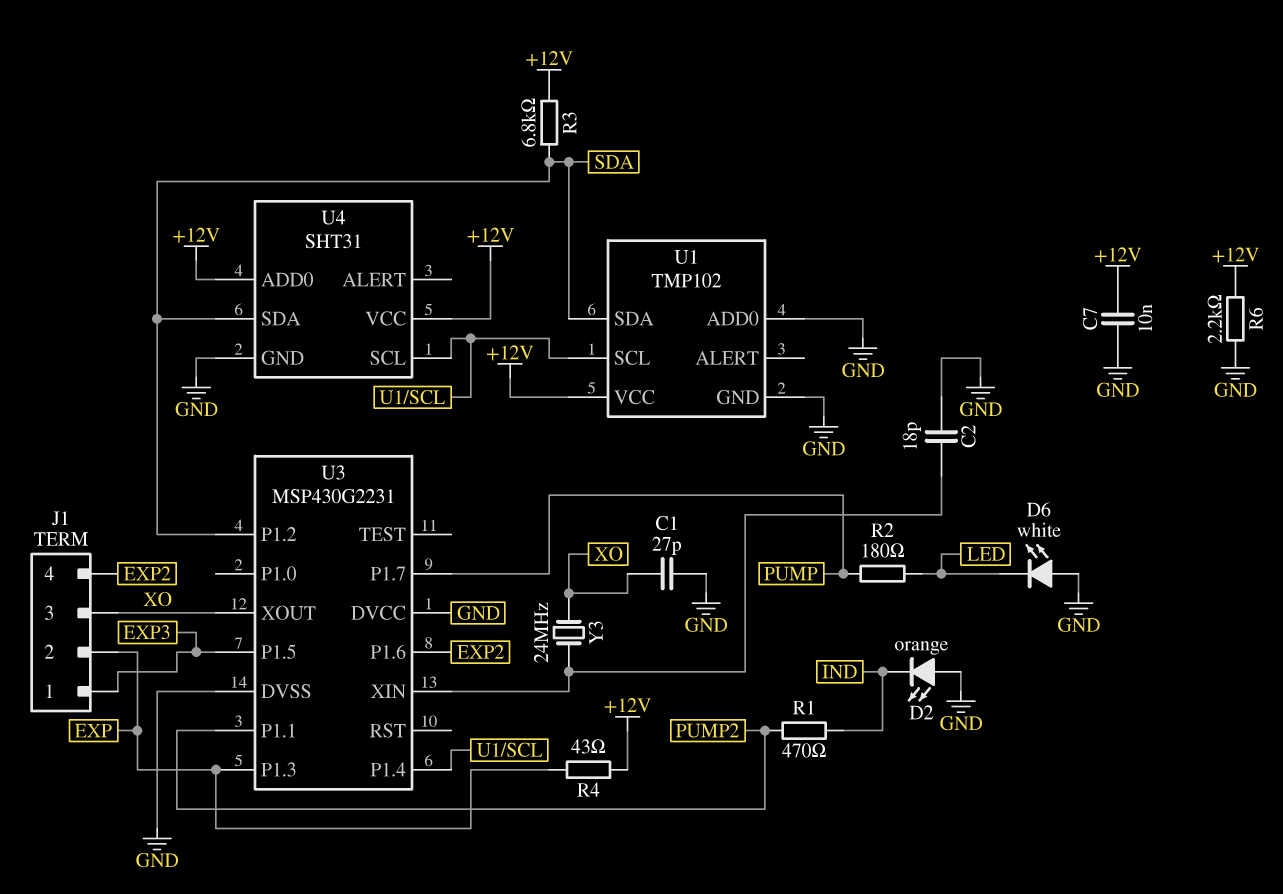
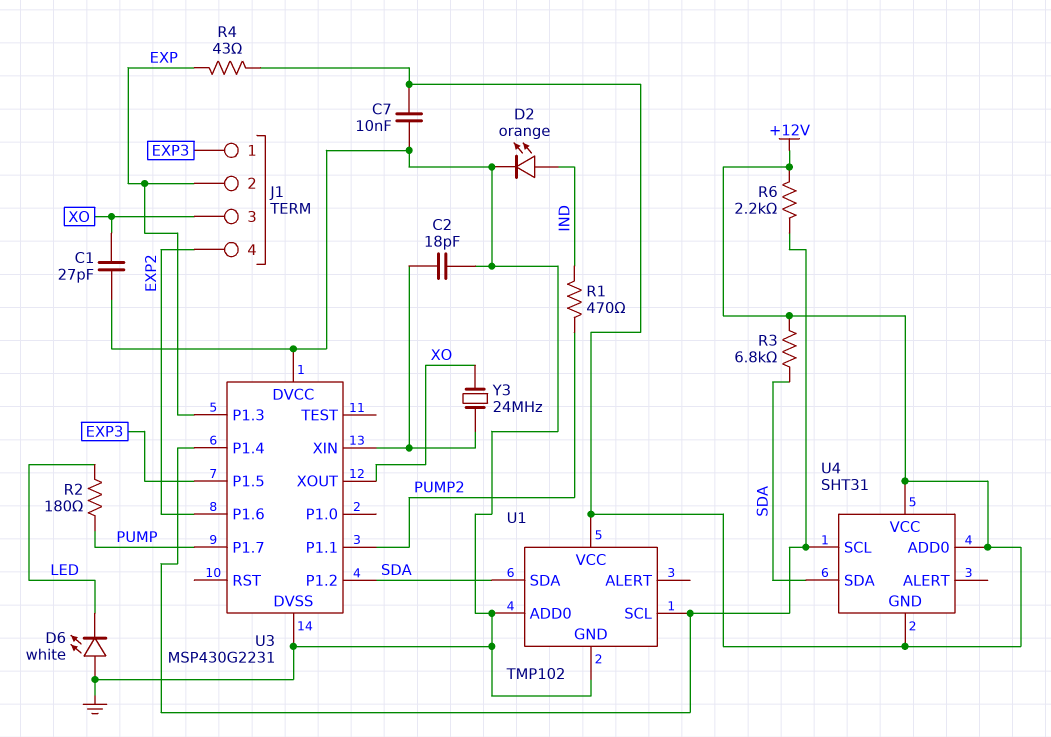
D2: LED orange (A GND, K IND) -> LED orange (A IND, K GND)
R6: 2.2k (+12V, GND) -> 2.2k (+12V, U1/SCL)
U4 pin GND: GND -> +12V

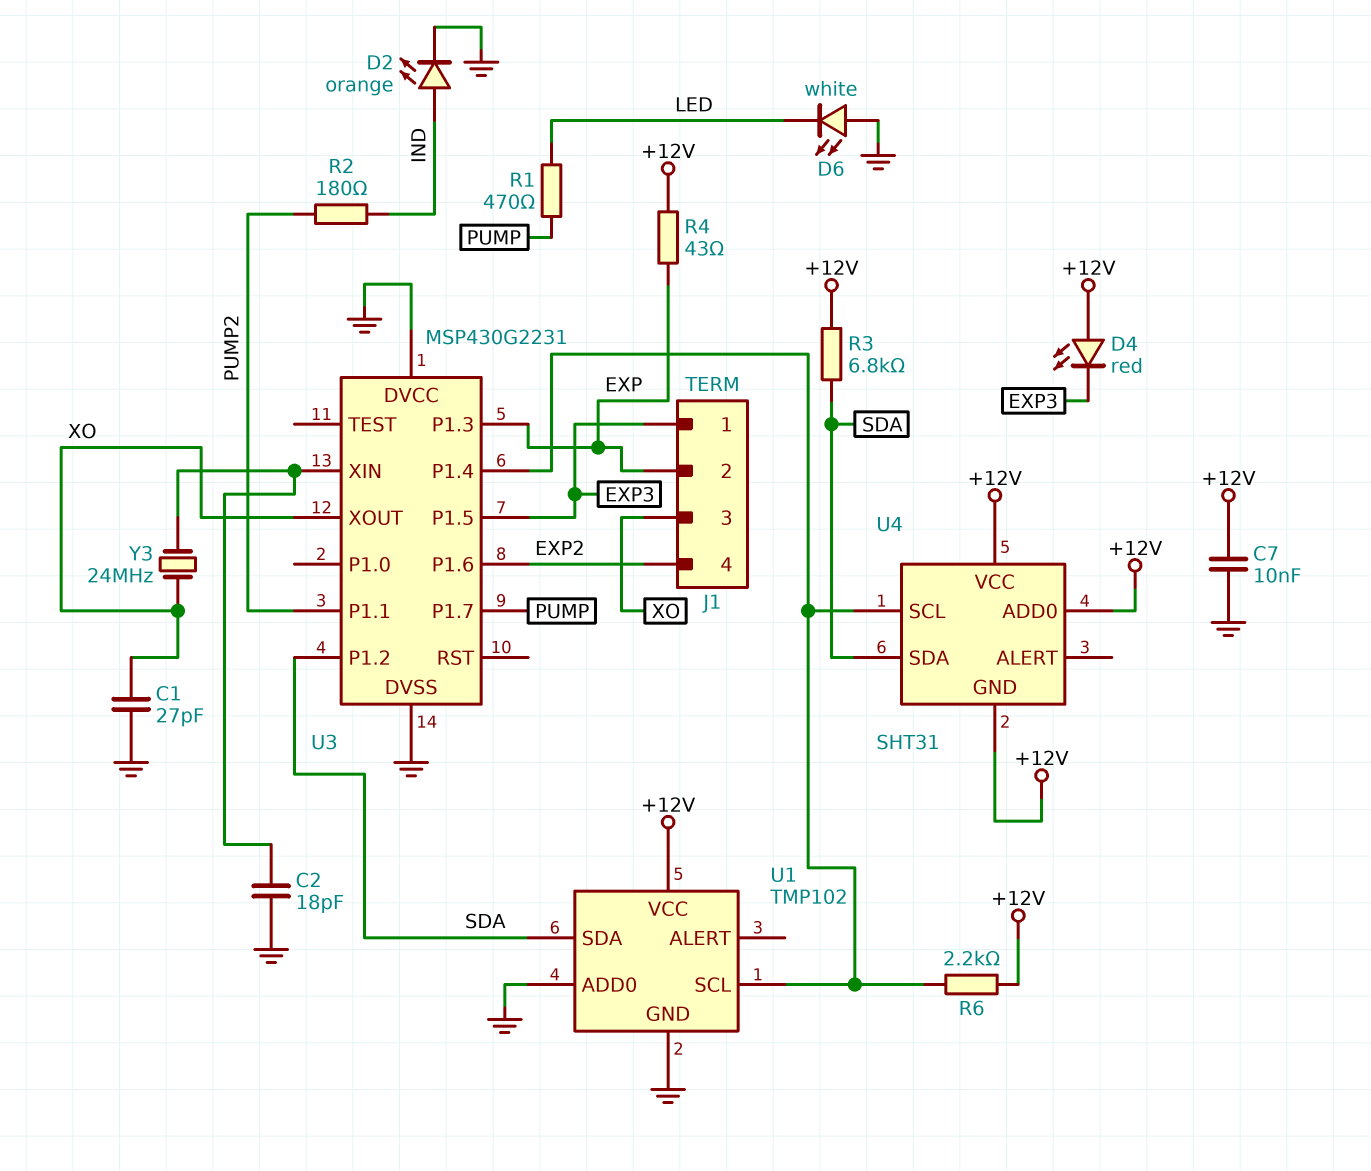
D4: none -> LED red (A +12V, K EXP3)
R1: 470 (IND, PUMP2) -> 470 (LED, PUMP)
R2: 180 (LED, PUMP) -> 180 (IND, PUMP2)

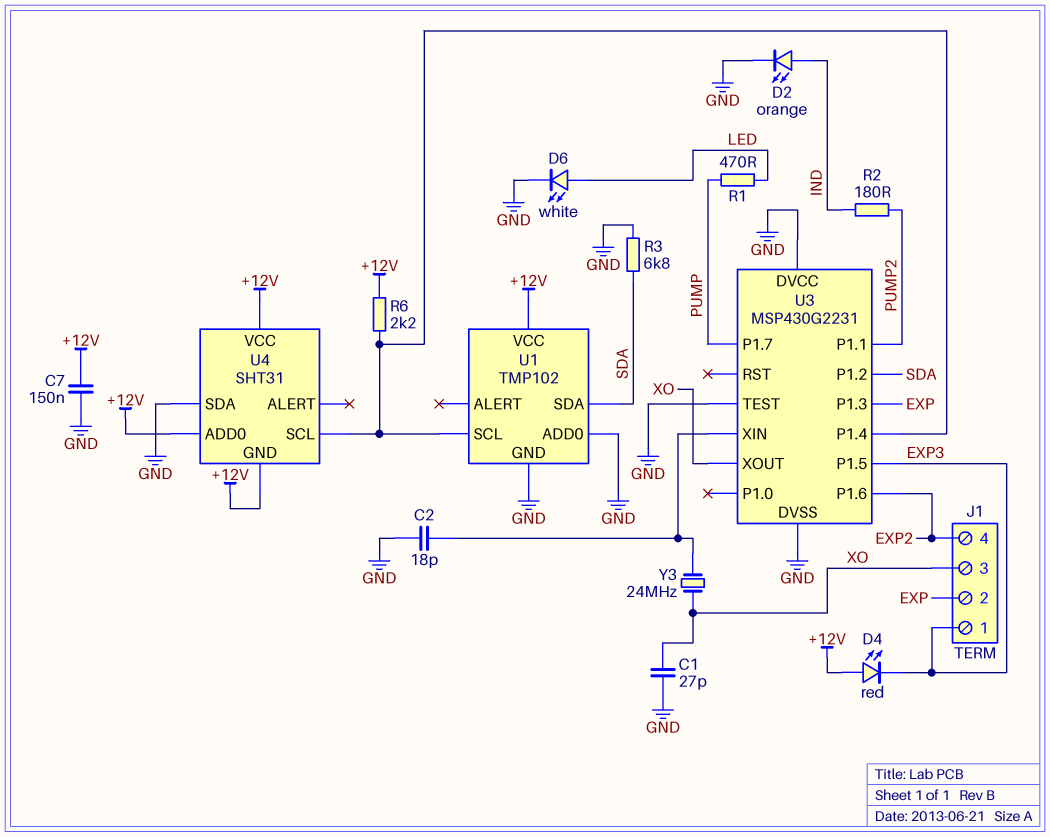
C7: 10nF (+12V, GND) -> 150nF (+12V, GND)
D6: LED white (A GND, K LED) -> LED white (A LED, K GND)
R3: 6.8k (+12V, SDA) -> 6.8k (GND, SDA)
R4: 43 (+12V, EXP) -> none
U3 pin TEST: none -> GND
U4 pin SDA: SDA -> GND

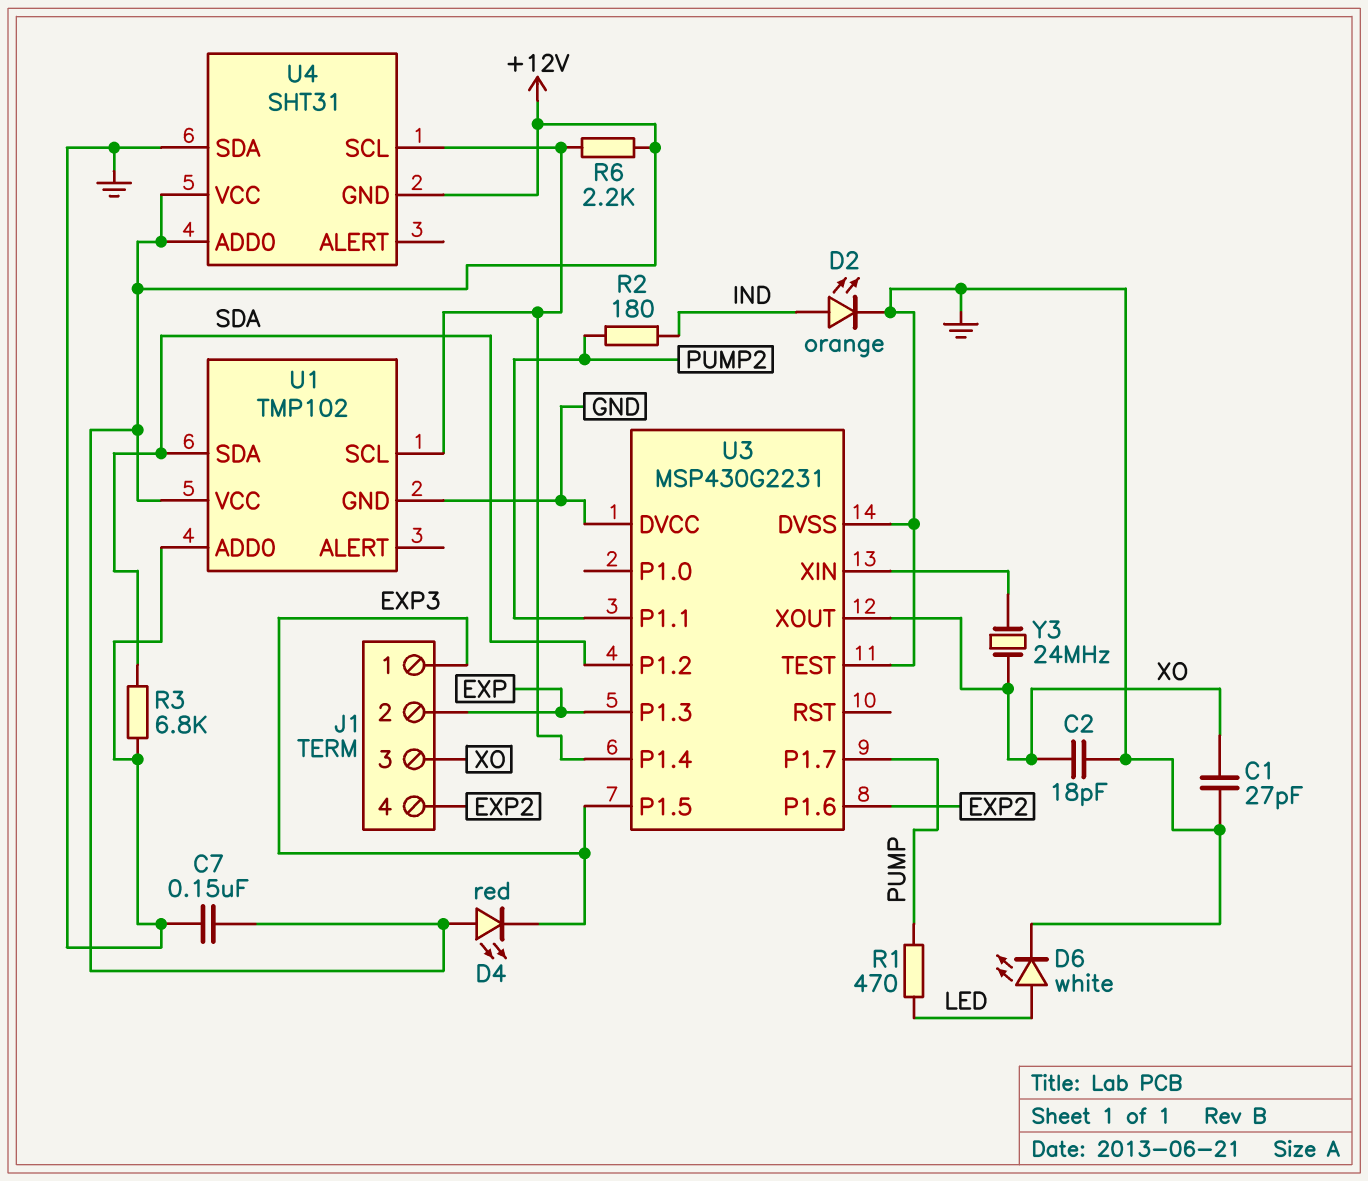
C2: 18pF (GND, U3/XIN) -> 18pF (GND, XO)

